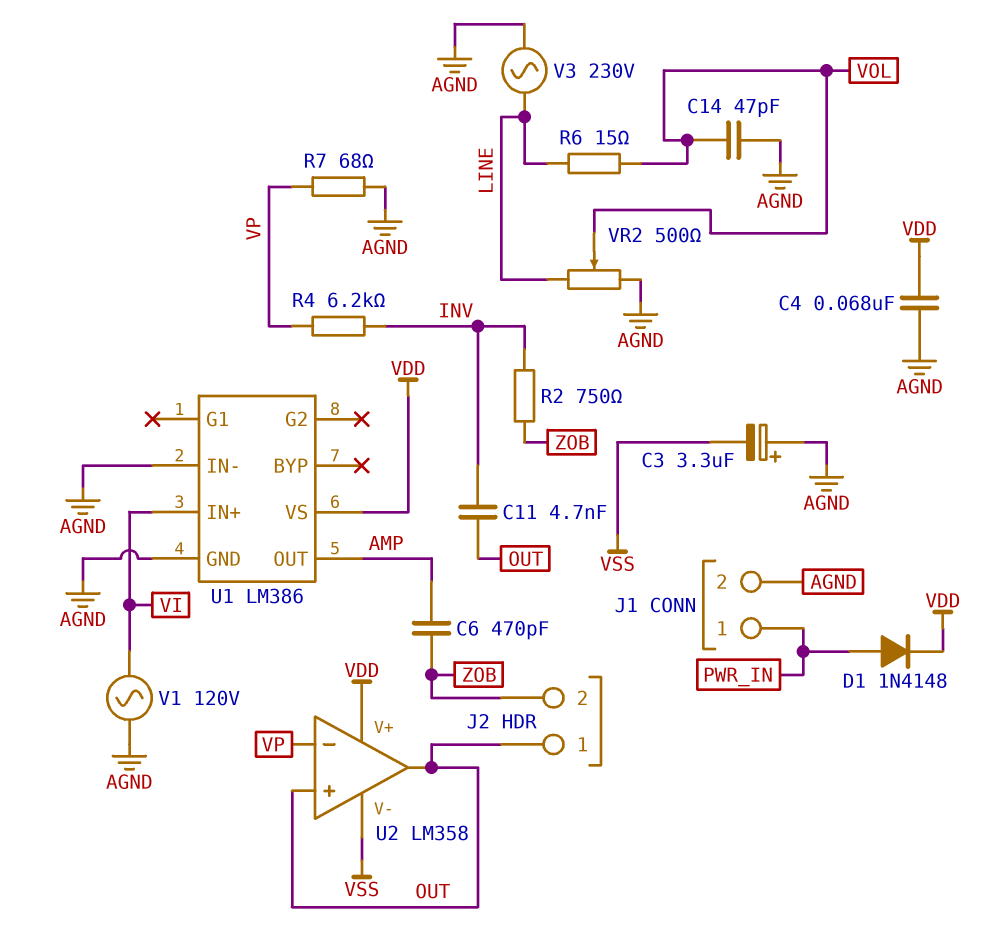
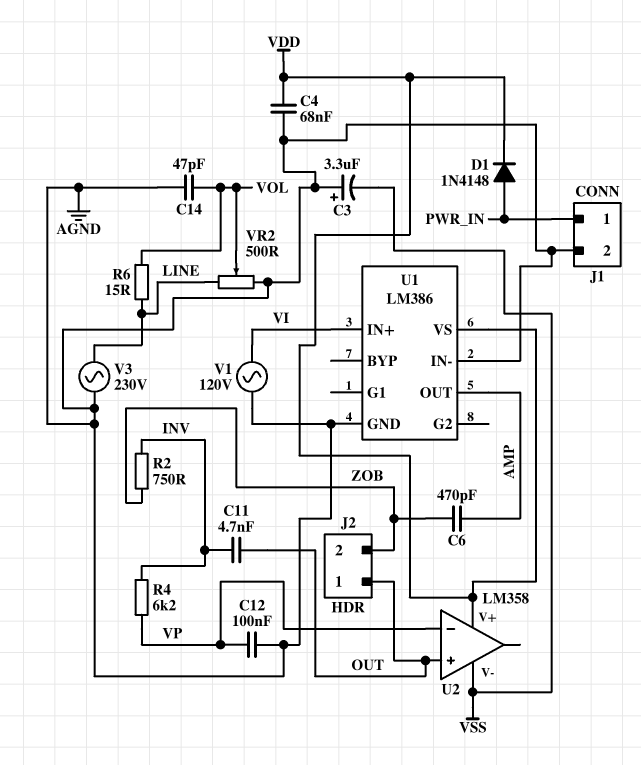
C12: none -> 100nF (AGND, VP)
R7: 68 (AGND, VP) -> none
U2 pin out: OUT -> none

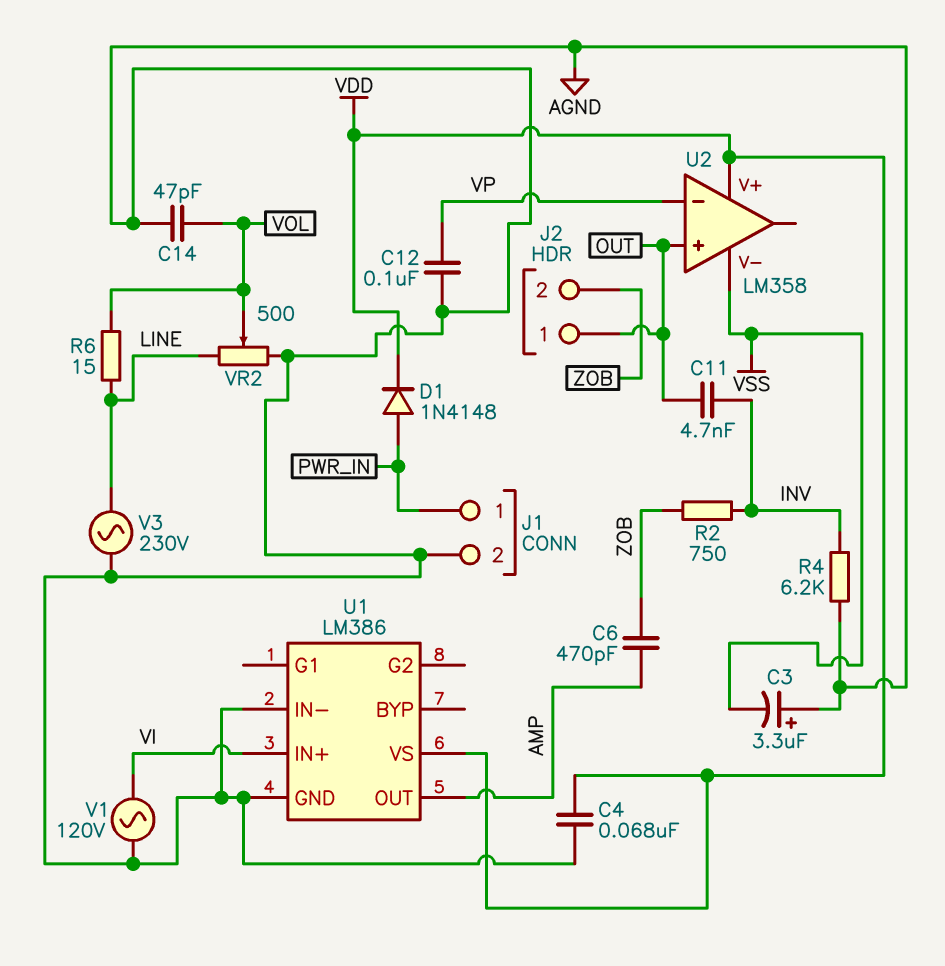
R4: 6.2k (INV, VP) -> 6.2k (AGND, INV)

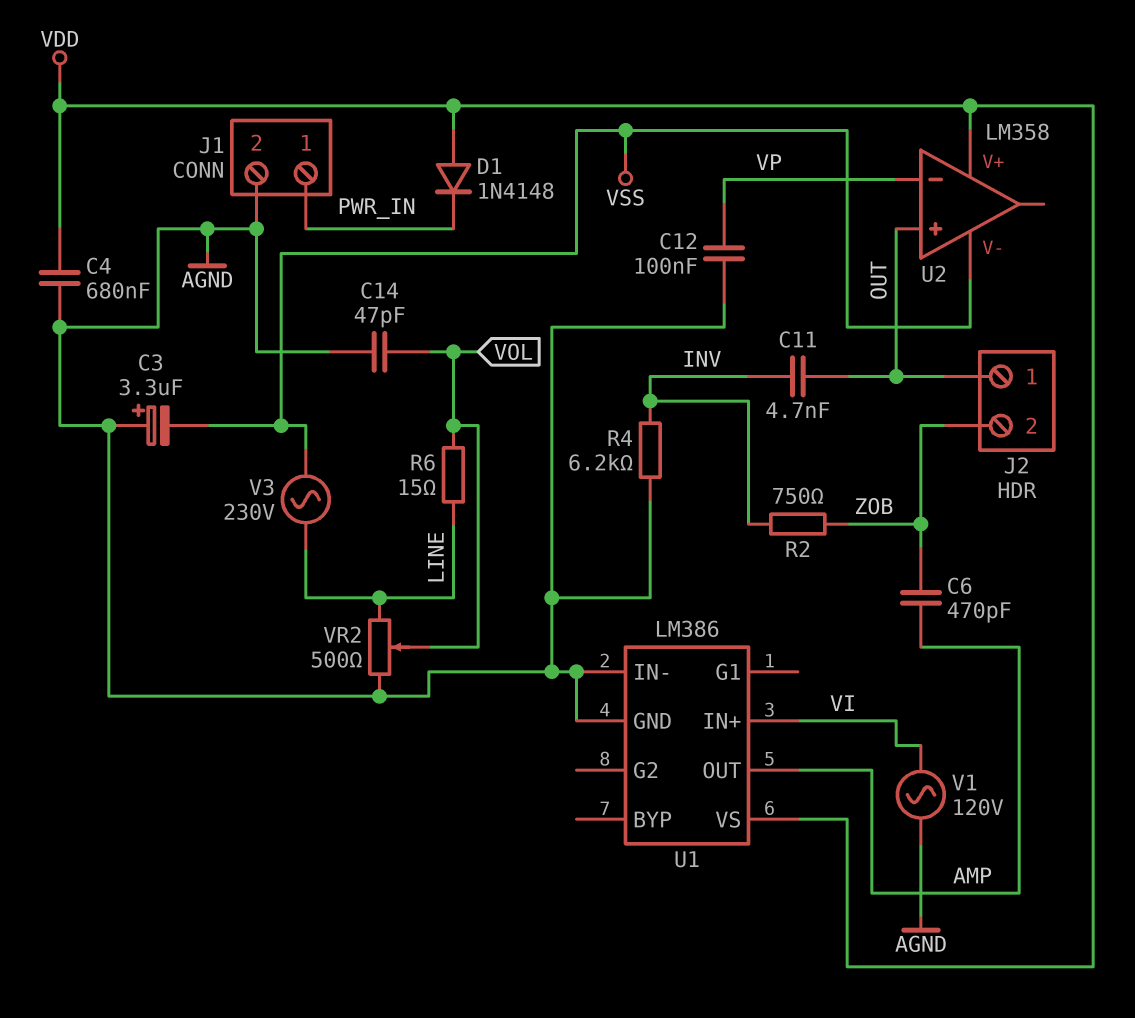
C4: 68nF (AGND, VDD) -> 680nF (AGND, VDD)
D1: diode 1N4148 (A PWR_IN, K VDD) -> diode 1N4148 (A VDD, K PWR_IN)
V3: AC 230V (AGND, LINE) -> AC 230V (LINE, VSS)

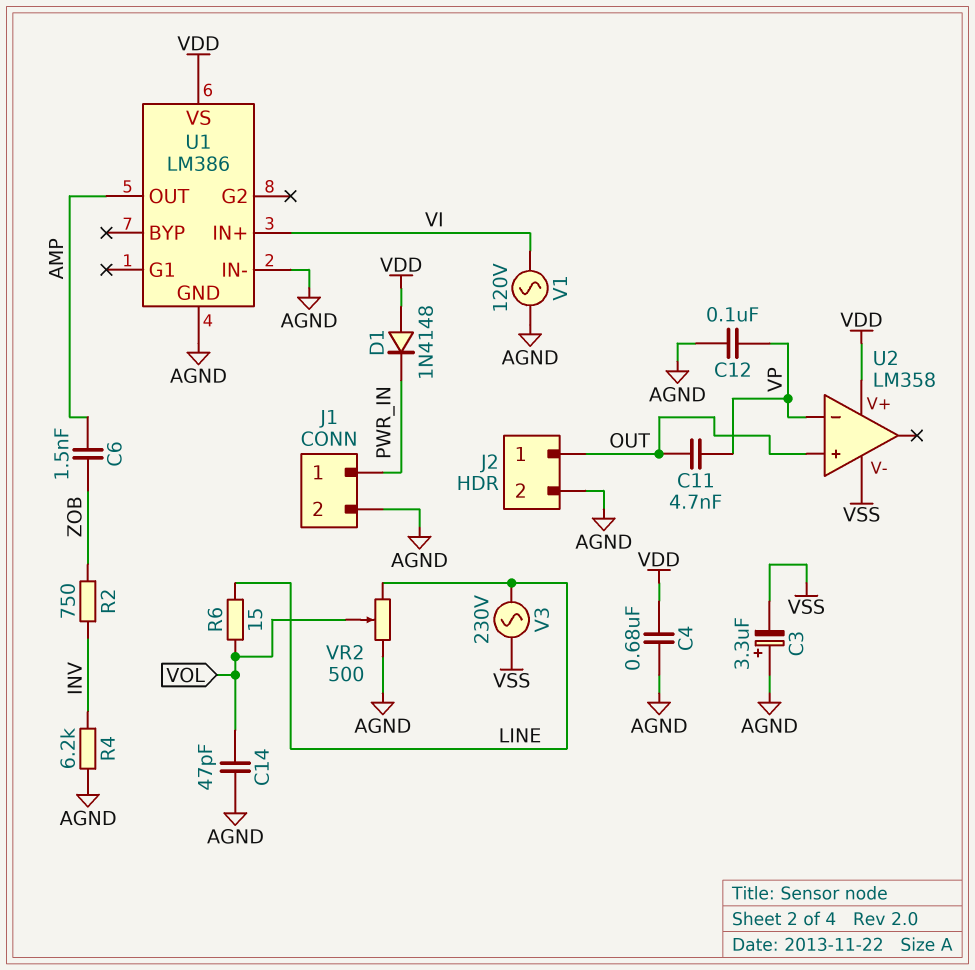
C6: 470pF (AMP, ZOB) -> 1.5nF (AMP, ZOB)
C11: 4.7nF (INV, OUT) -> 4.7nF (OUT, VP)
J2 pin 2: ZOB -> AGND

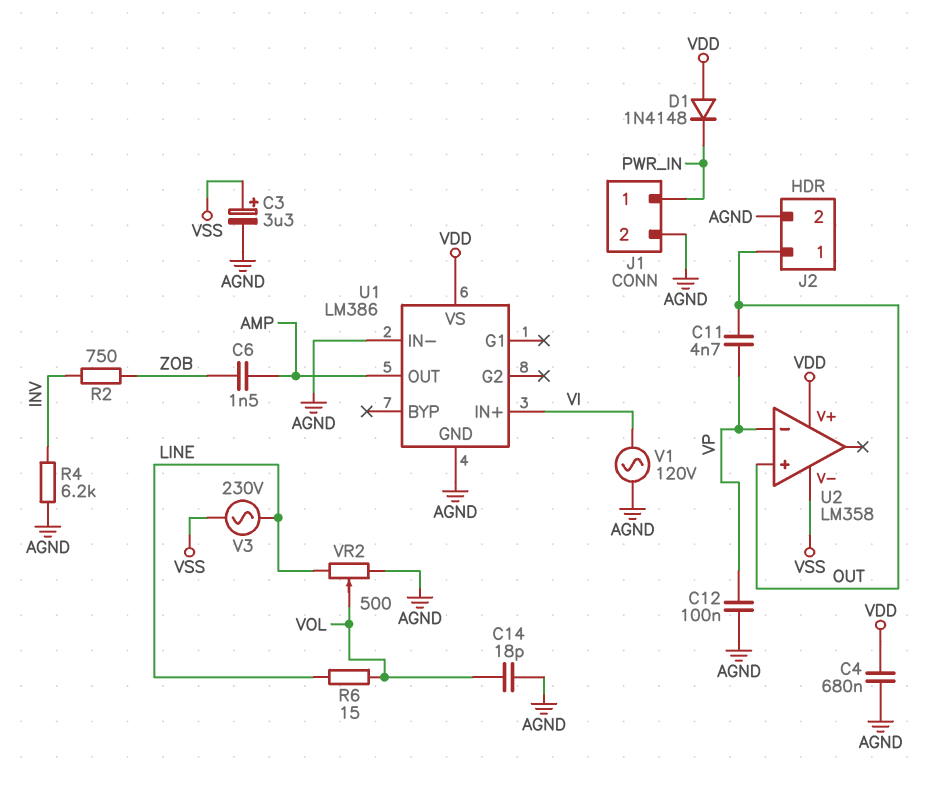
C3: 3.3uF (plus AGND, minus VSS) -> 3.3uF (plus VSS, minus AGND)
C14: 47pF (AGND, VOL) -> 18pF (AGND, VOL)

